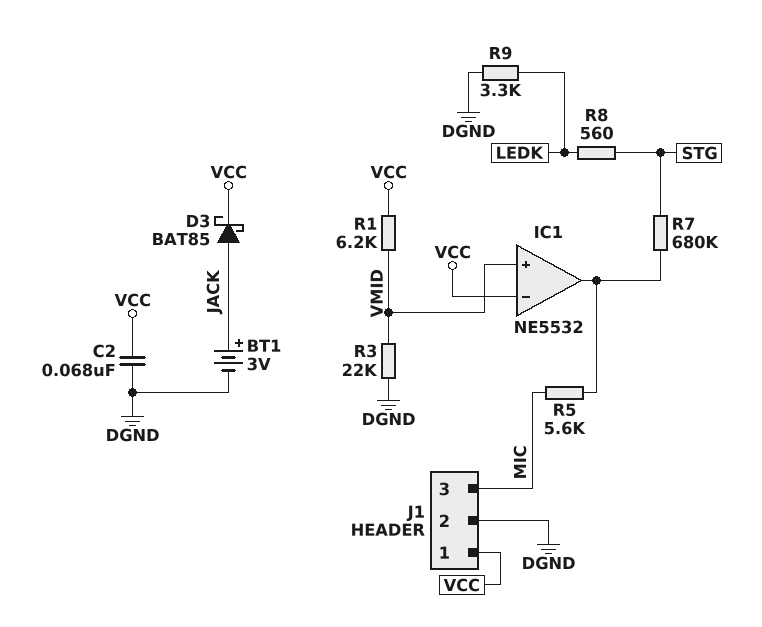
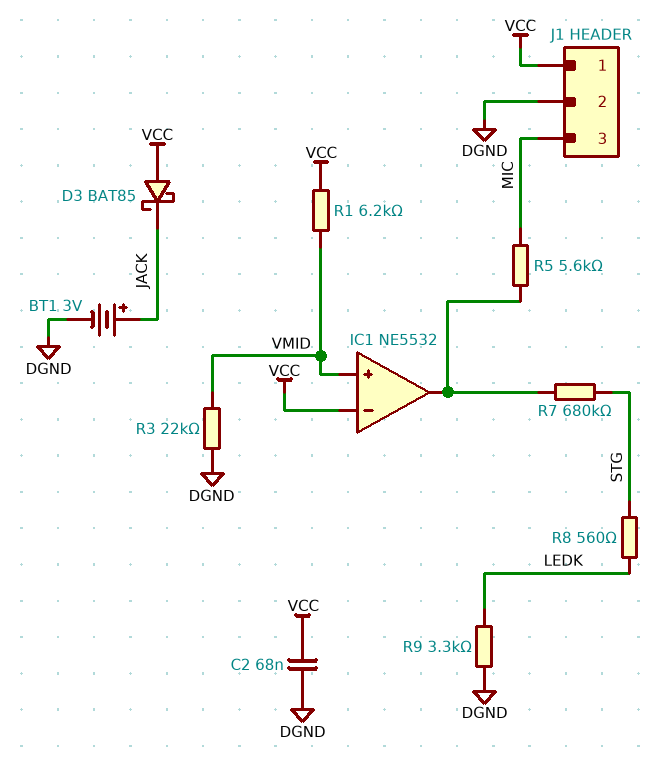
D3: schottky BAT85 (A JACK, K VCC) -> schottky BAT85 (A VCC, K JACK)

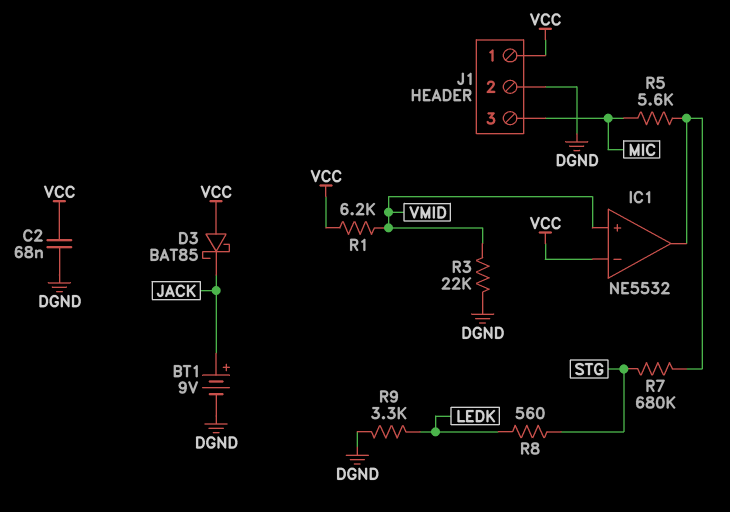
BT1: 3V (plus JACK, minus DGND) -> 9V (plus JACK, minus DGND)

